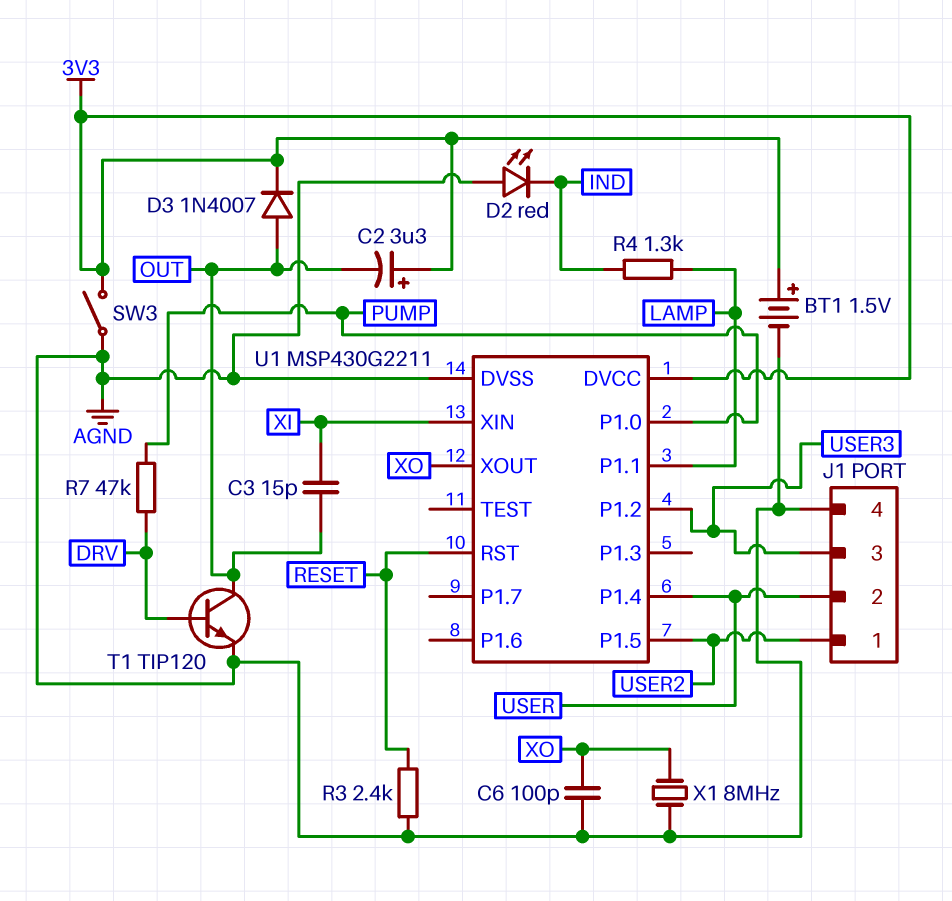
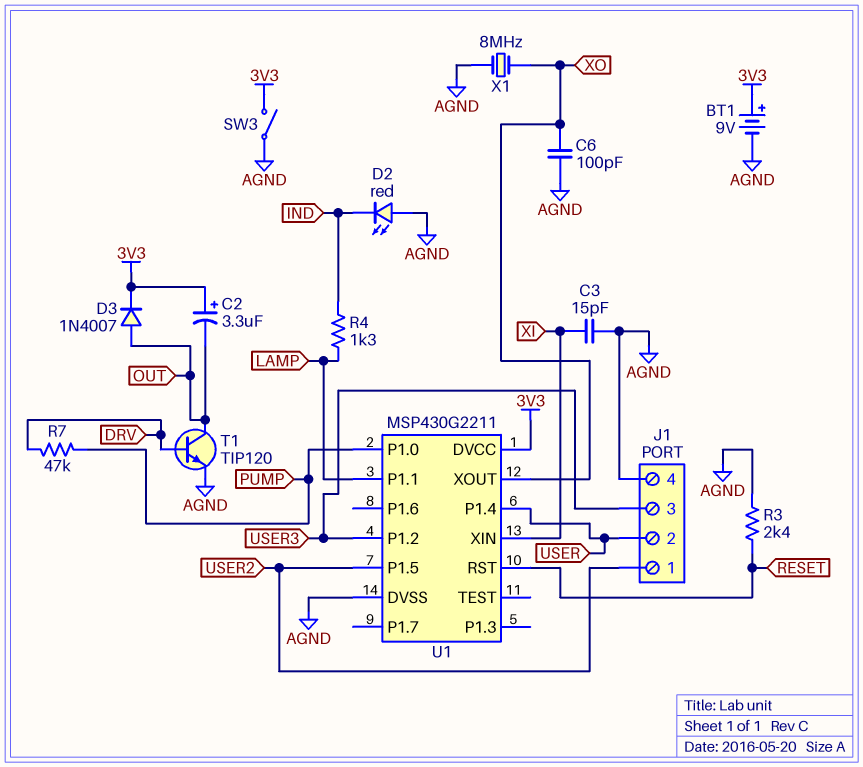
BT1: 1.5V (plus 3V3, minus AGND) -> 9V (plus 3V3, minus AGND)
C3: 15pF (OUT, XI) -> 15pF (AGND, XI)

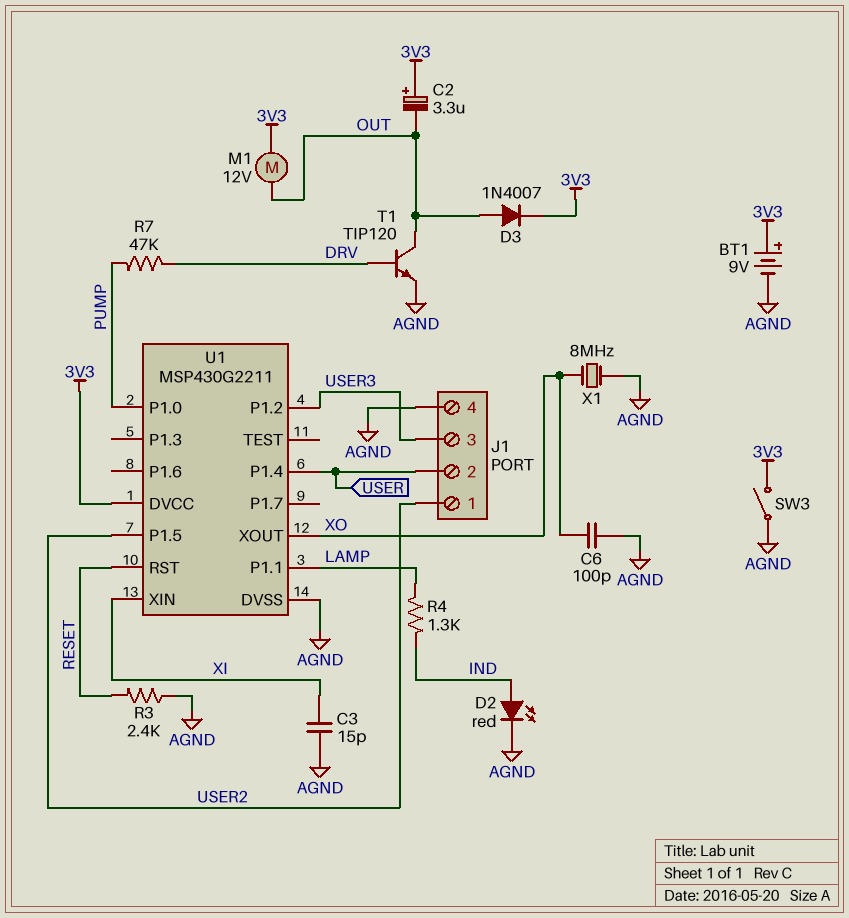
D2: LED red (A AGND, K IND) -> LED red (A IND, K AGND)
M1: none -> motor 12V (3V3, OUT)

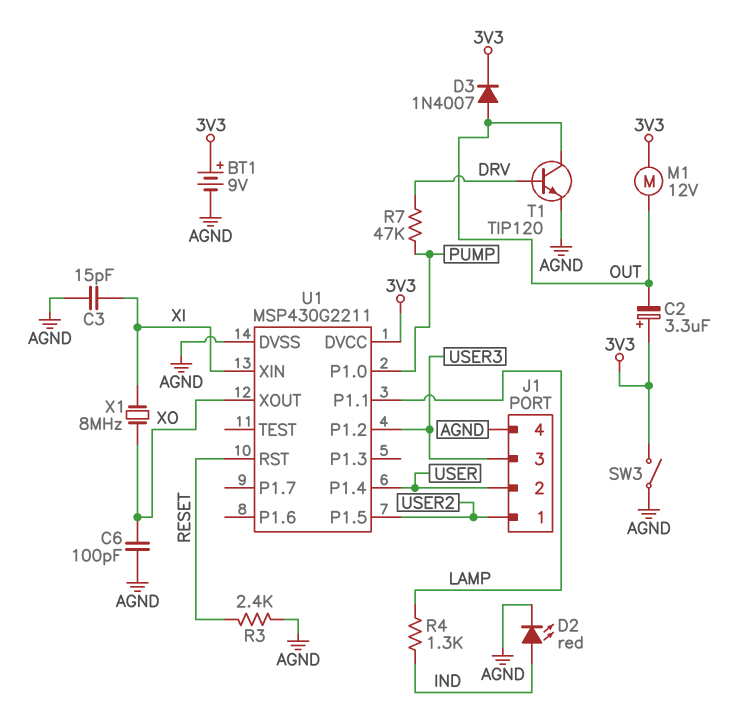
X1: 8MHz (AGND, XO) -> 8MHz (XI, XO)

